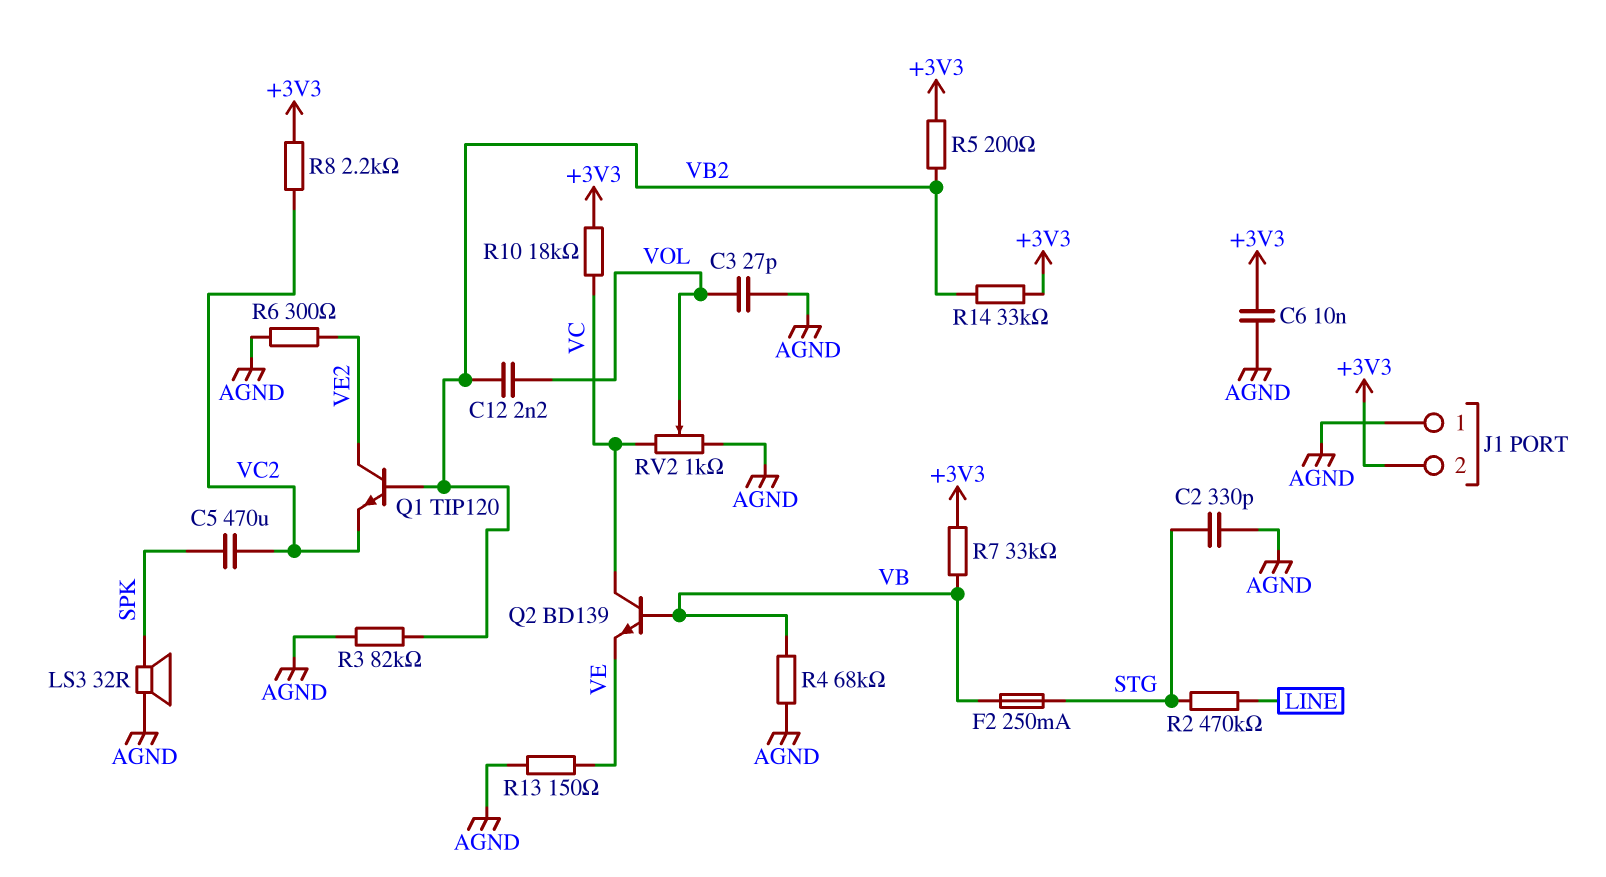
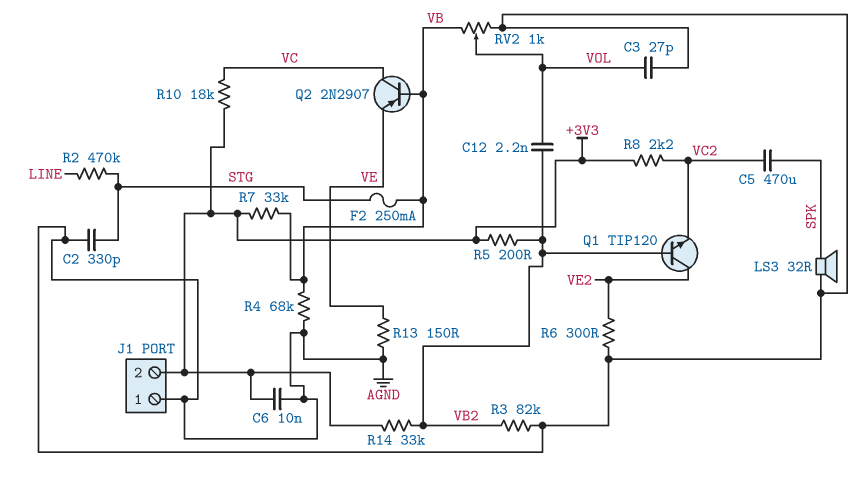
Q2: NPN BD139 (B VB, C VC, E VE) -> PNP 2N2907 (B VB, C VC, E VE)
RV2: 1k (AGND, VC, wiper VOL) -> 1k (AGND, VB, wiper VOL)

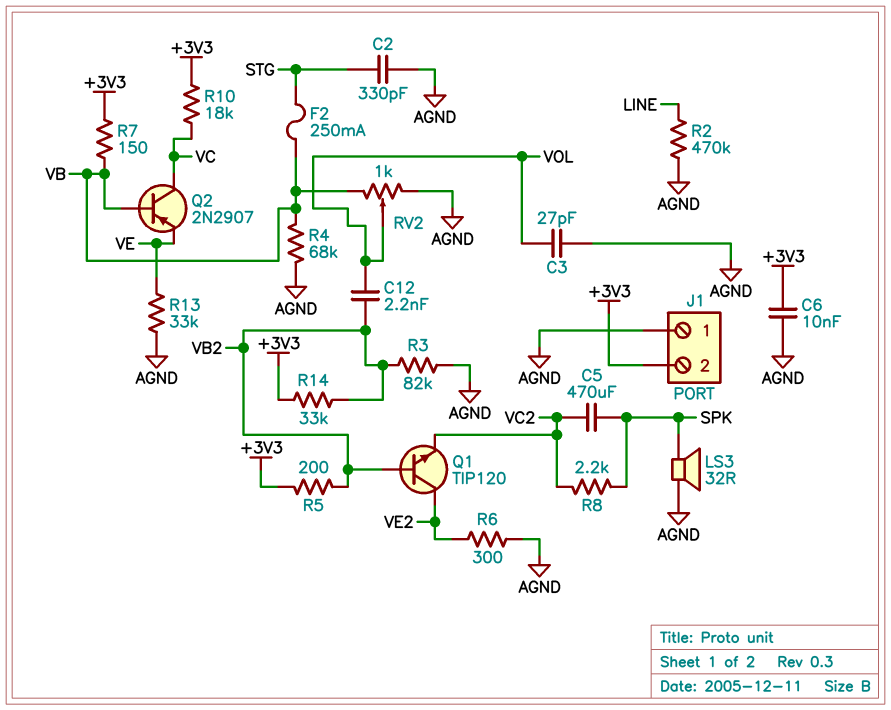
R2: 470k (LINE, STG) -> 470k (AGND, LINE)
R7: 33k (+3V3, VB) -> 150 (+3V3, VB)
R8: 2.2k (+3V3, VC2) -> 2.2k (SPK, VC2)
R13: 150 (AGND, VE) -> 33k (AGND, VE)

